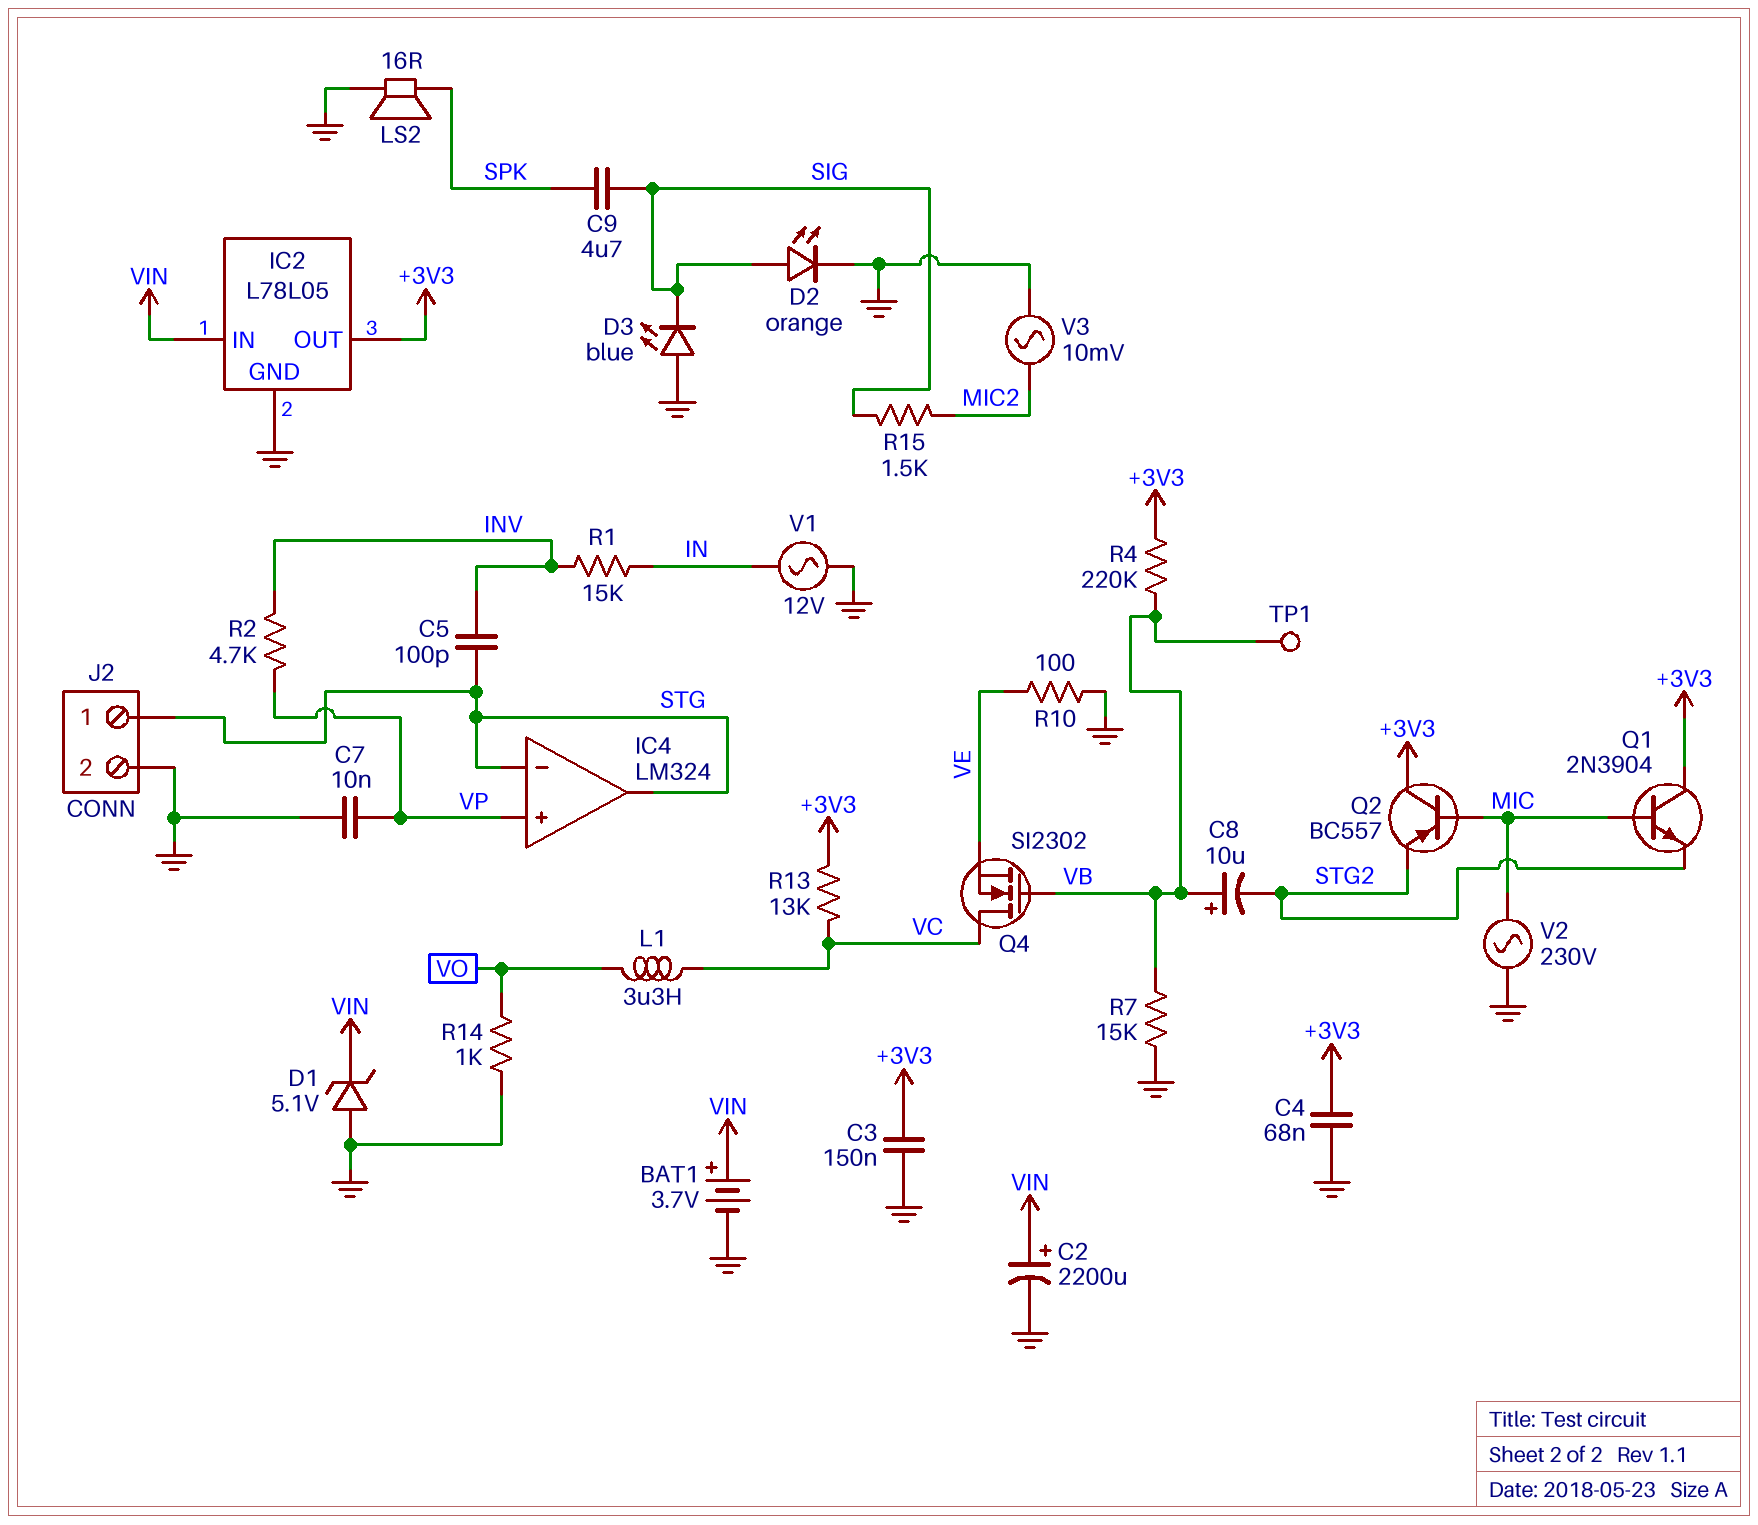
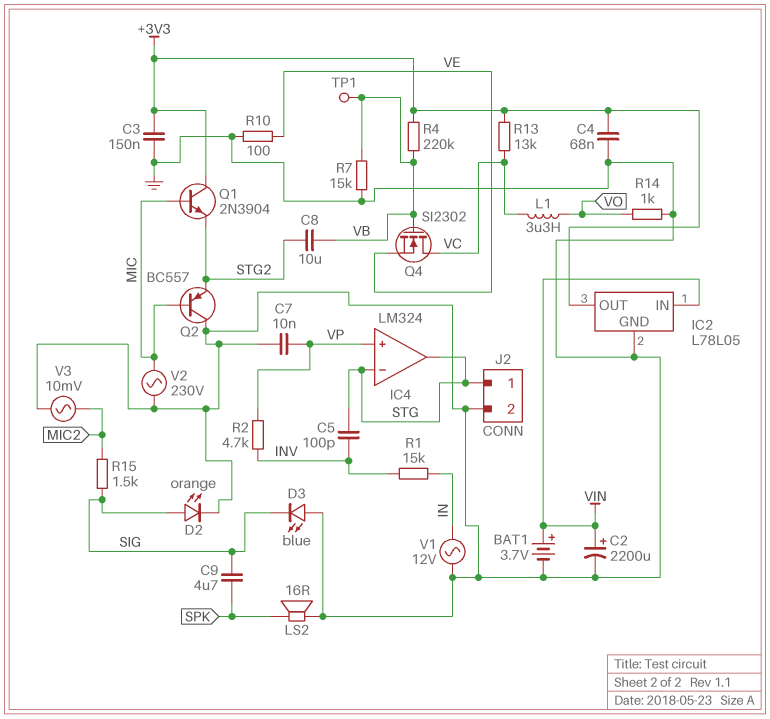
C8: 10uF (plus VB, minus STG2) -> 10uF (STG2, VB)
D1: zener 5.1V (A GND, K VIN) -> none
Q2: PNP BC557 (B MIC, C +3V3, E STG2) -> PNP BC557 (B MIC, C GND, E STG2)

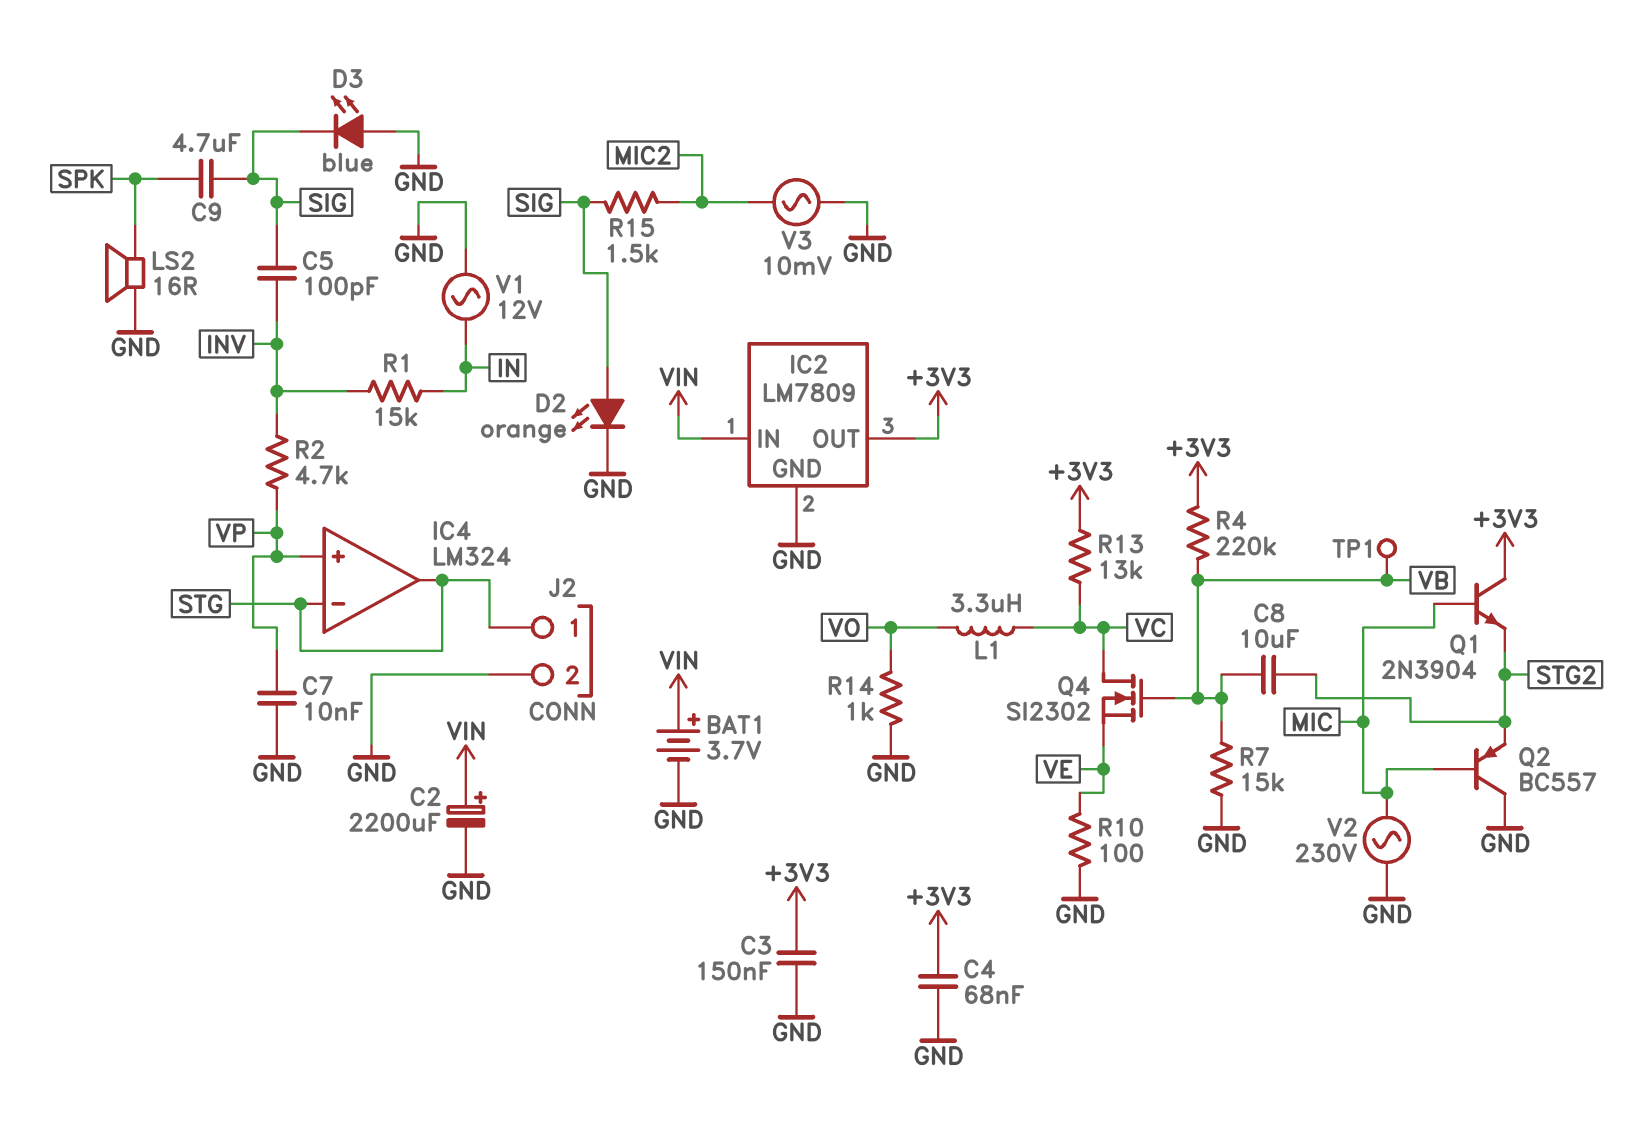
C5: 100pF (INV, STG) -> 100pF (INV, SIG)
IC2: L78L05 -> LM7809

